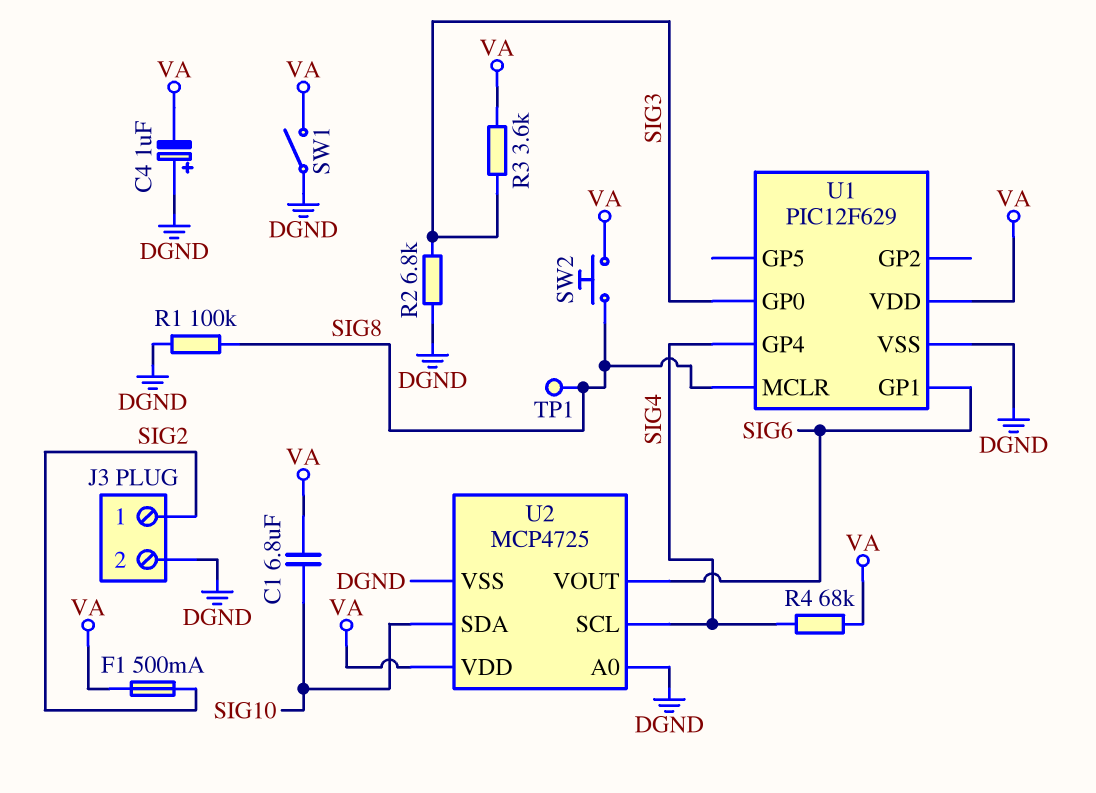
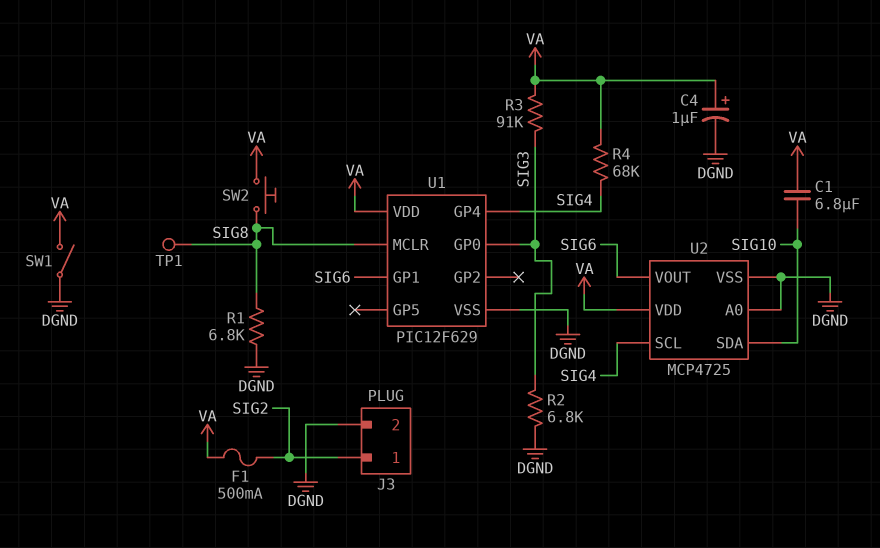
C4: 1uF (plus DGND, minus VA) -> 1uF (plus VA, minus DGND)
R1: 100k (DGND, SIG8) -> 6.8k (DGND, SIG8)
R3: 3.6k (SIG3, VA) -> 91k (SIG3, VA)

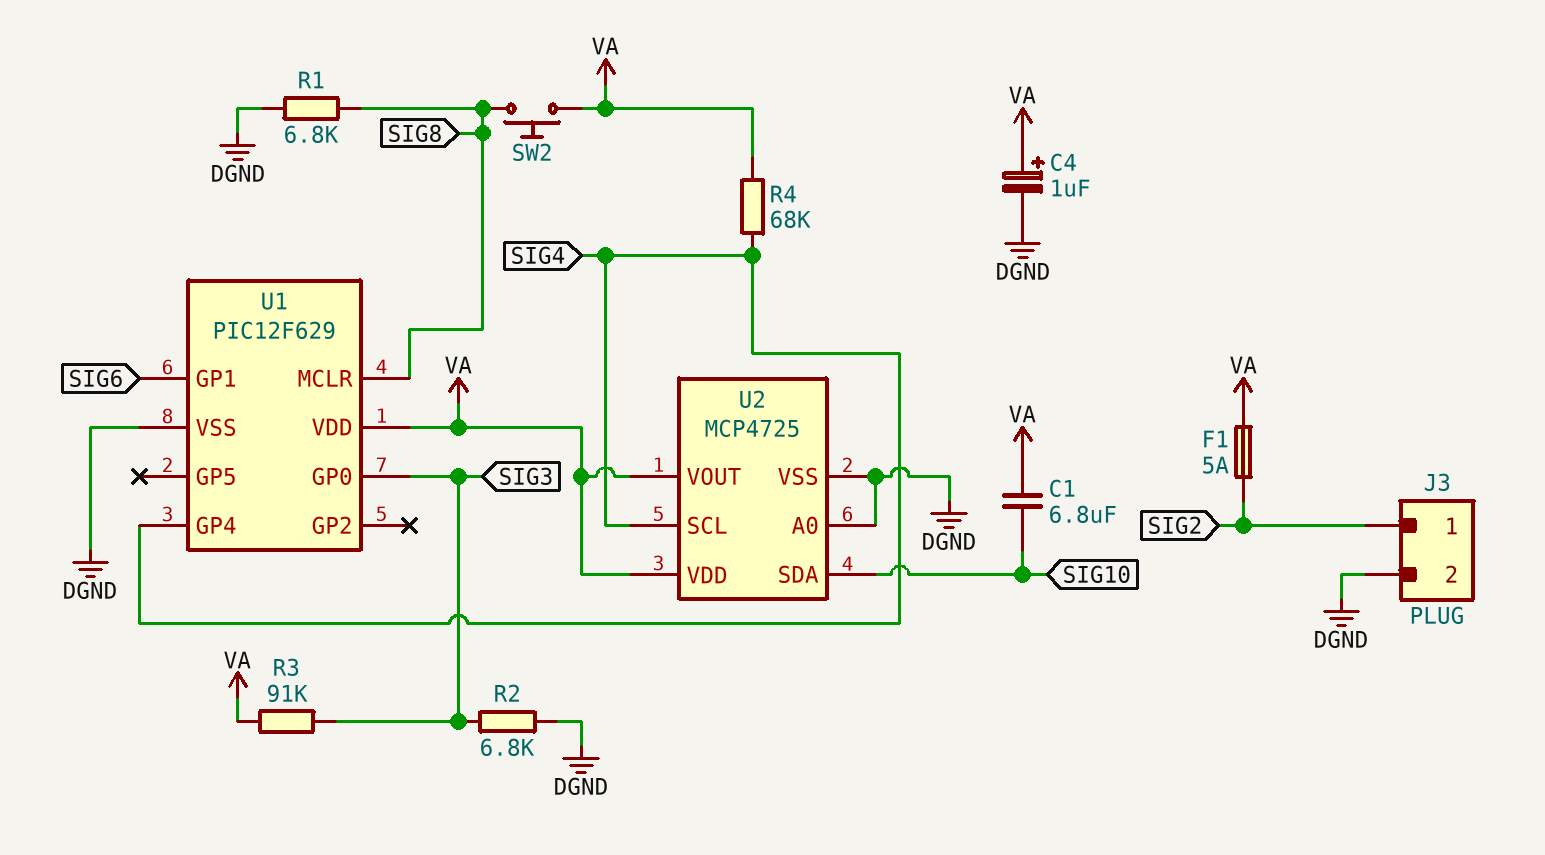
F1: 500mA (SIG2, VA) -> 5A (SIG2, VA)
SW1: switch (DGND, VA) -> none
TP1: test point (SIG8) -> none
U2 pin VOUT: SIG6 -> VA

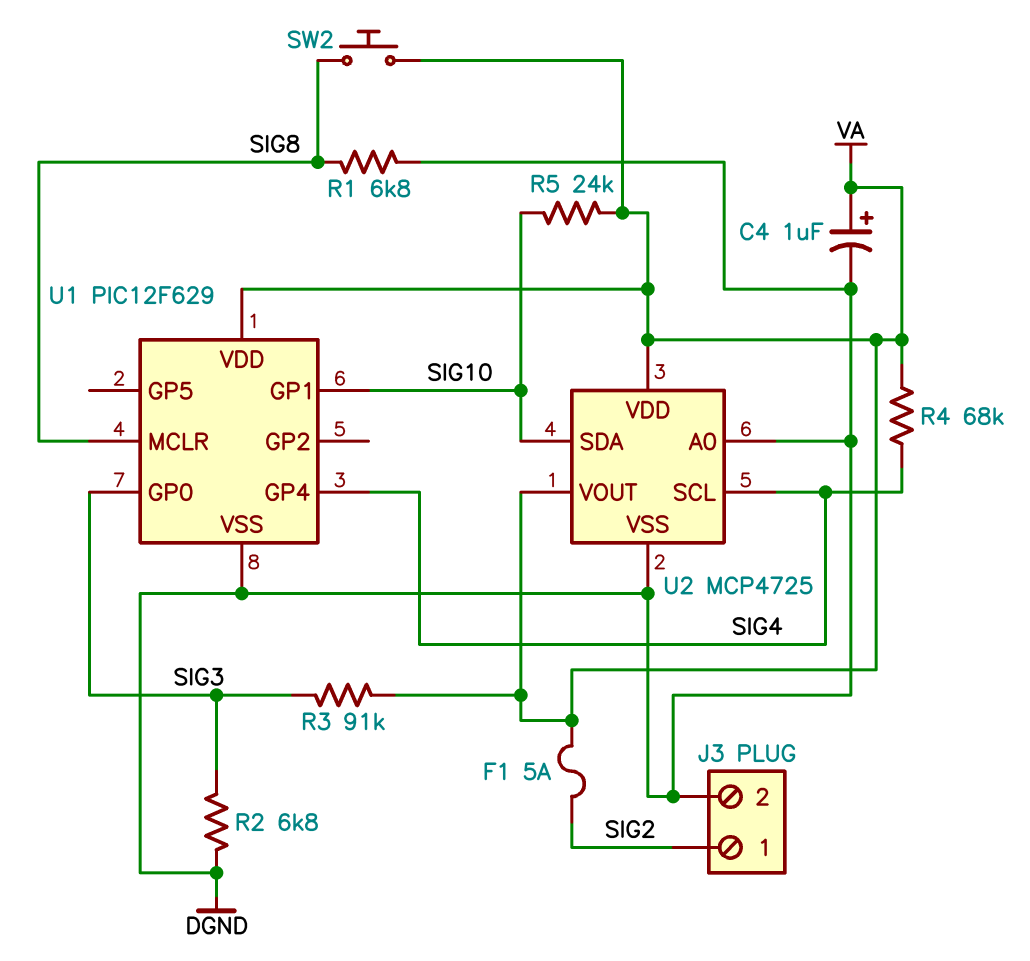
C1: 6.8uF (SIG10, VA) -> none
R5: none -> 24k (SIG10, VA)
U1 pin GP1: SIG6 -> SIG10

